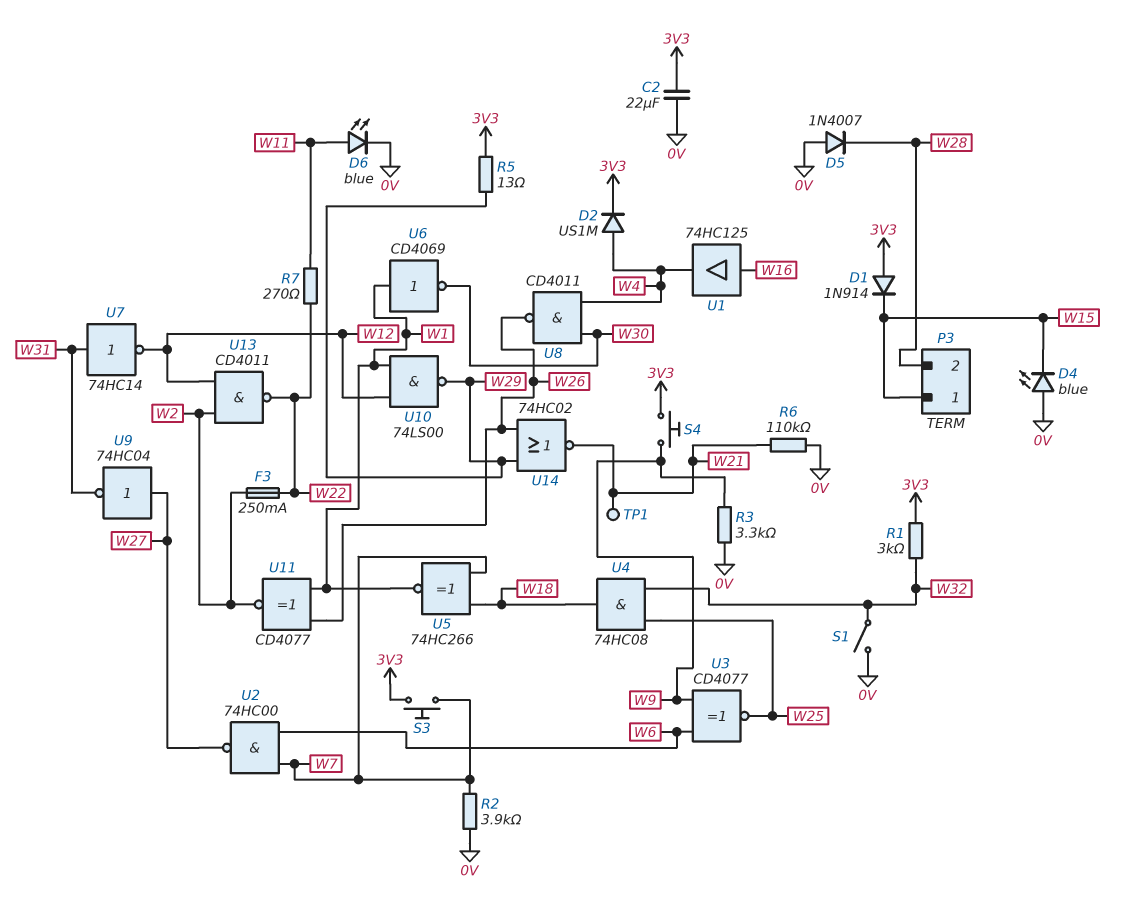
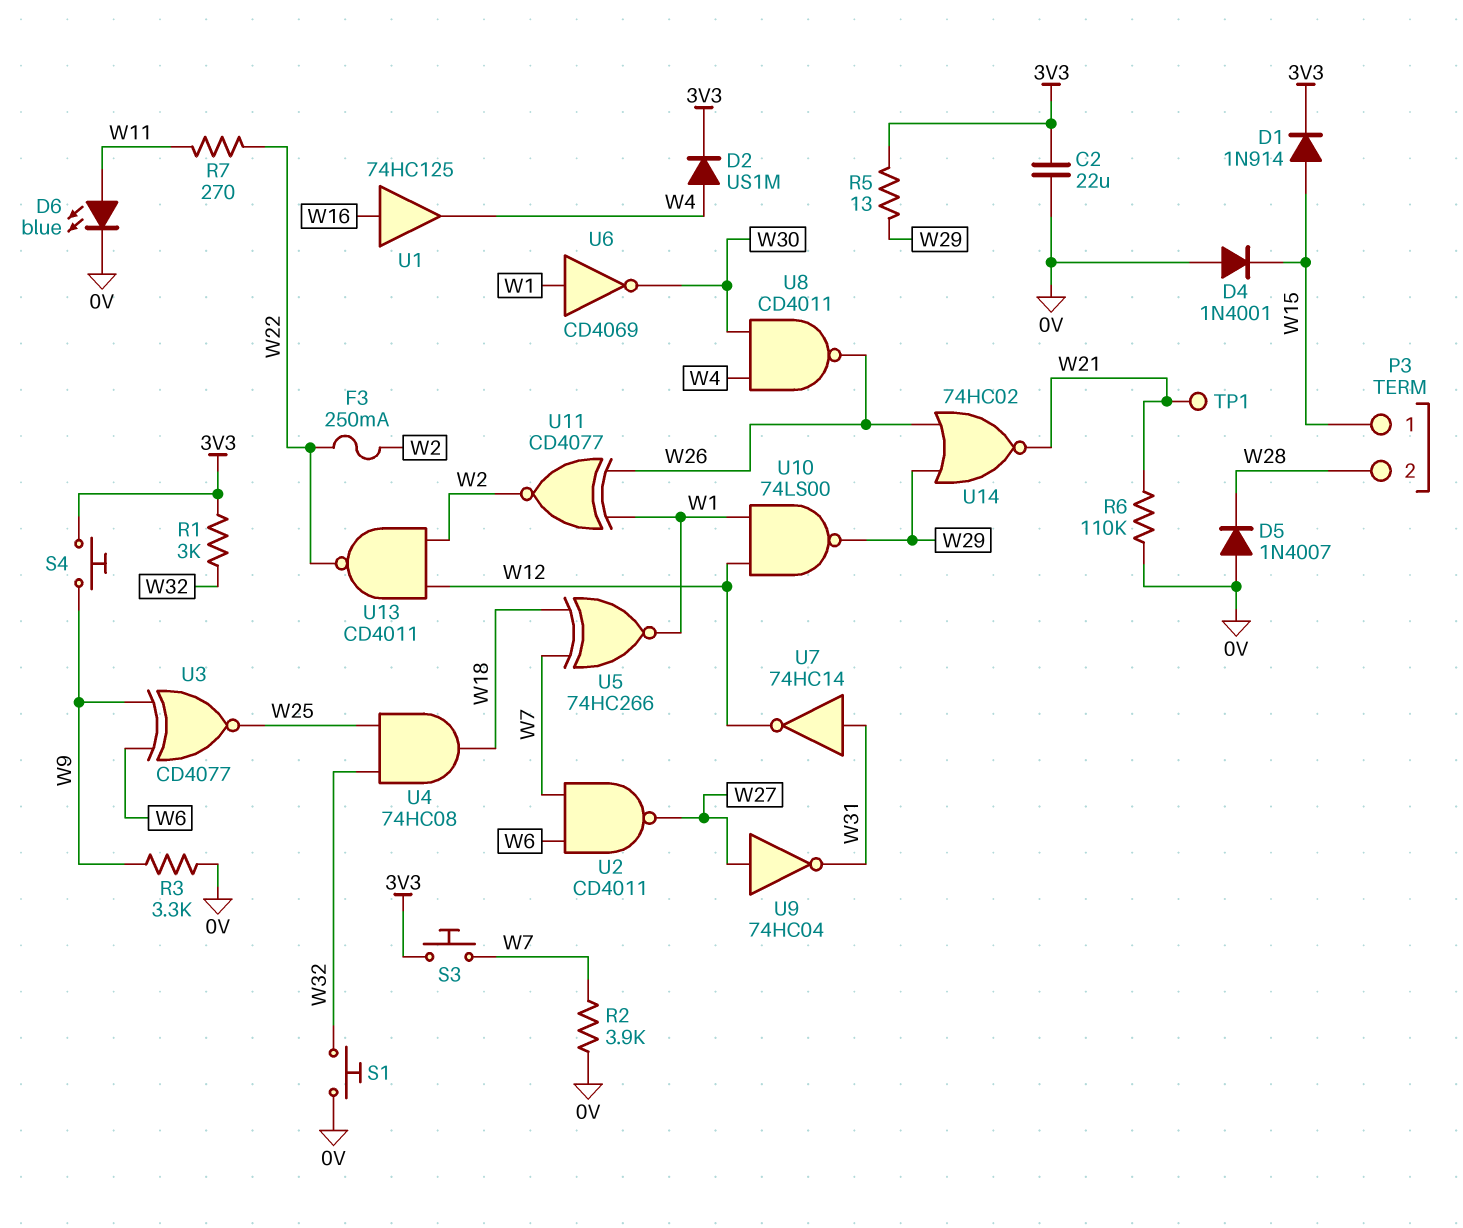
D1: diode 1N914 (A 3V3, K W15) -> diode 1N914 (A W15, K 3V3)
D4: LED blue (A 0V, K W15) -> diode 1N4001 (A 0V, K W15)
S1: switch (0V, W32) -> button (0V, W32)
U2: NAND 74HC00 (in W6, in W7, out W27) -> NAND CD4011 (in W6, in W7, out W27)

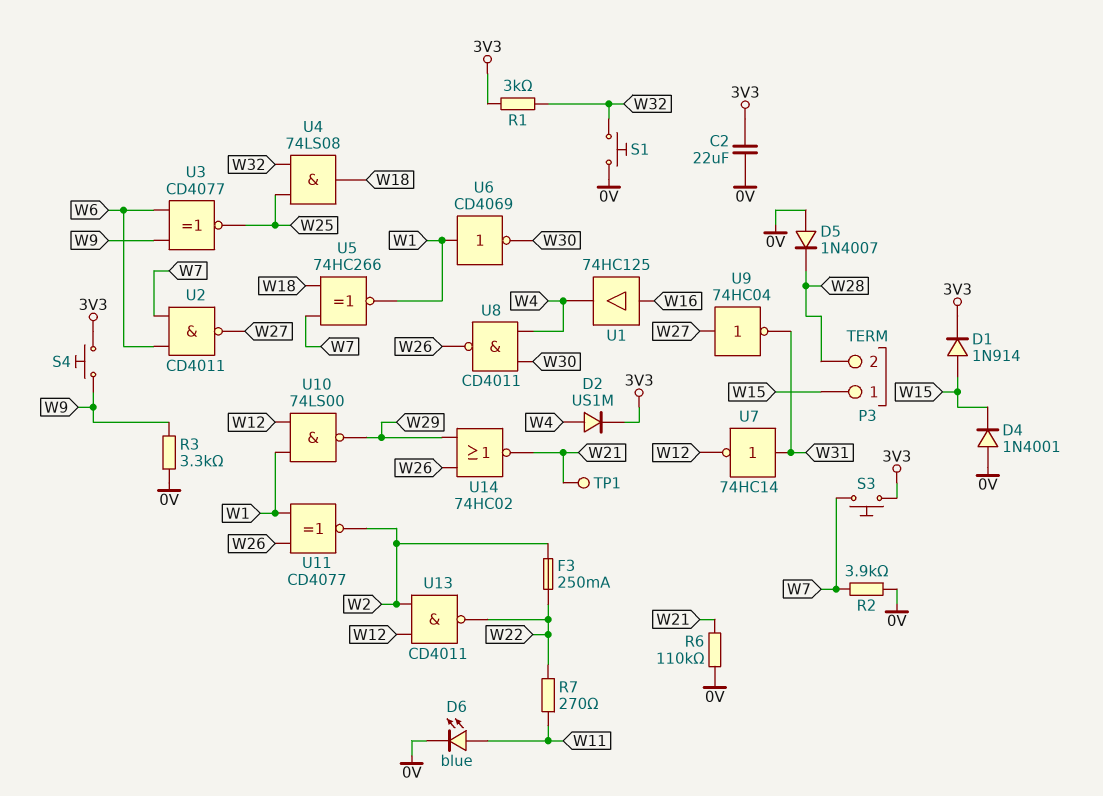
R5: 13 (3V3, W29) -> none
U4: AND 74HC08 (in W25, in W32, out W18) -> AND 74LS08 (in W25, in W32, out W18)

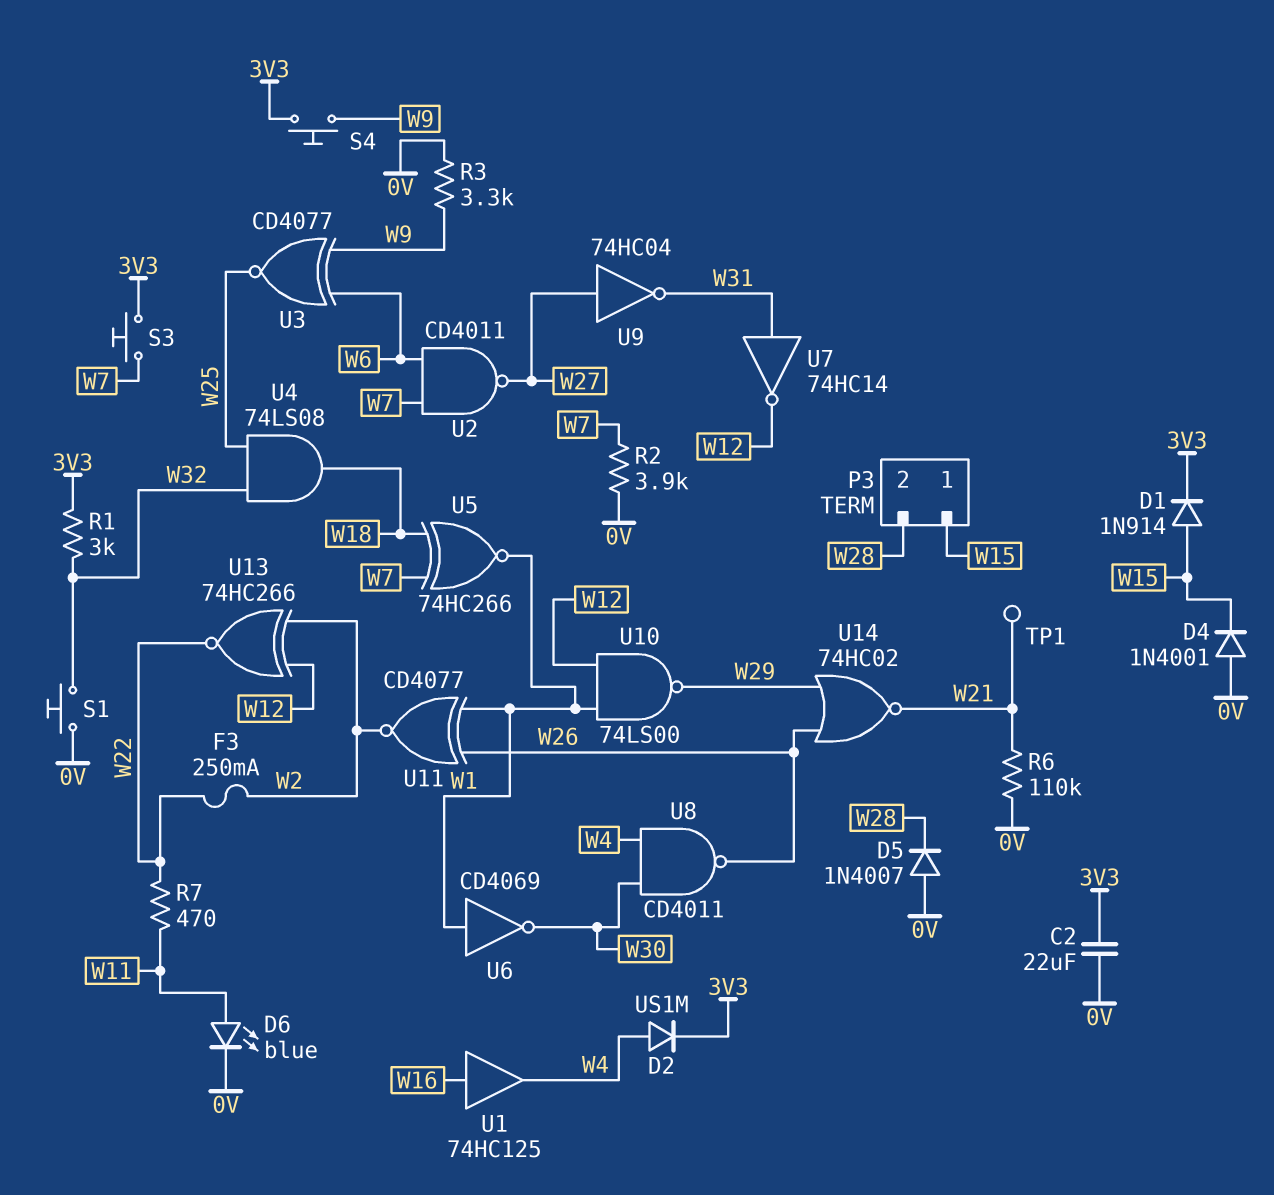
R7: 270 (W11, W22) -> 470 (W11, W22)
U13: NAND CD4011 (in W2, in W12, out W22) -> XNOR 74HC266 (in W2, in W12, out W22)

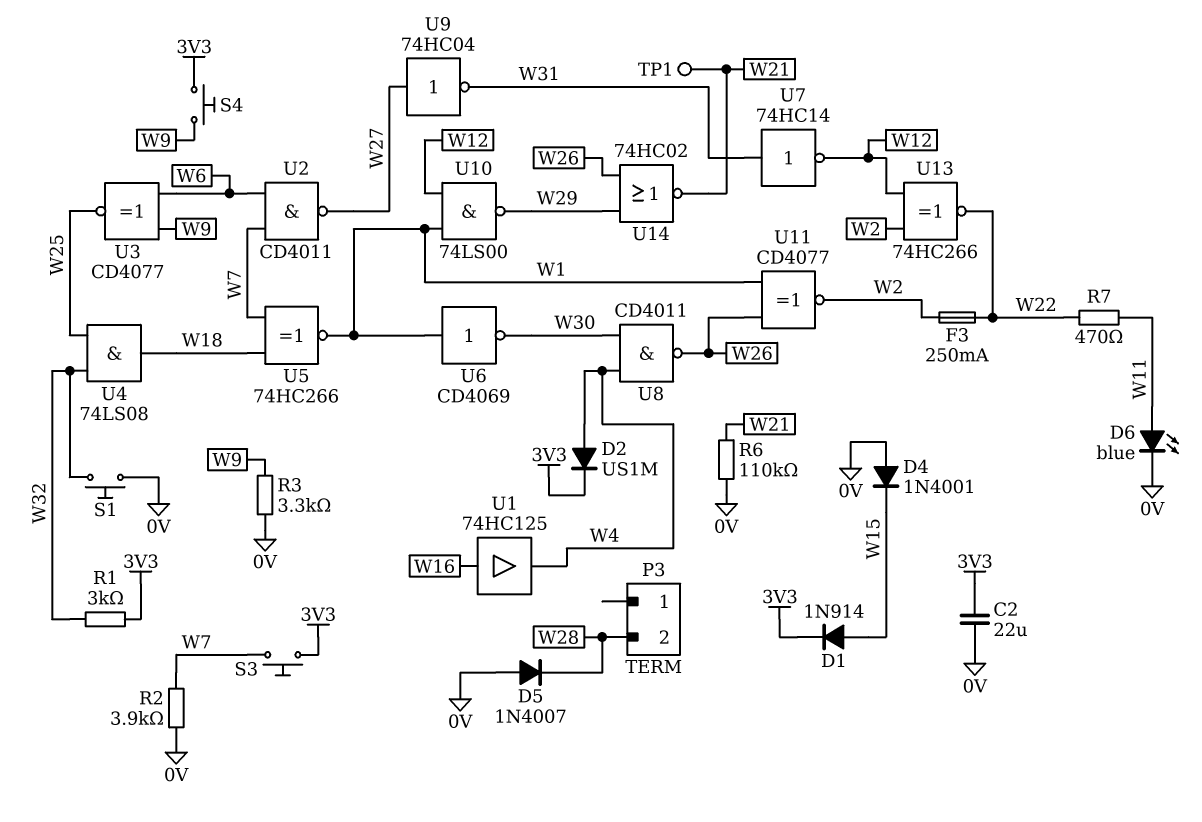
P3 pin 1: W15 -> none

